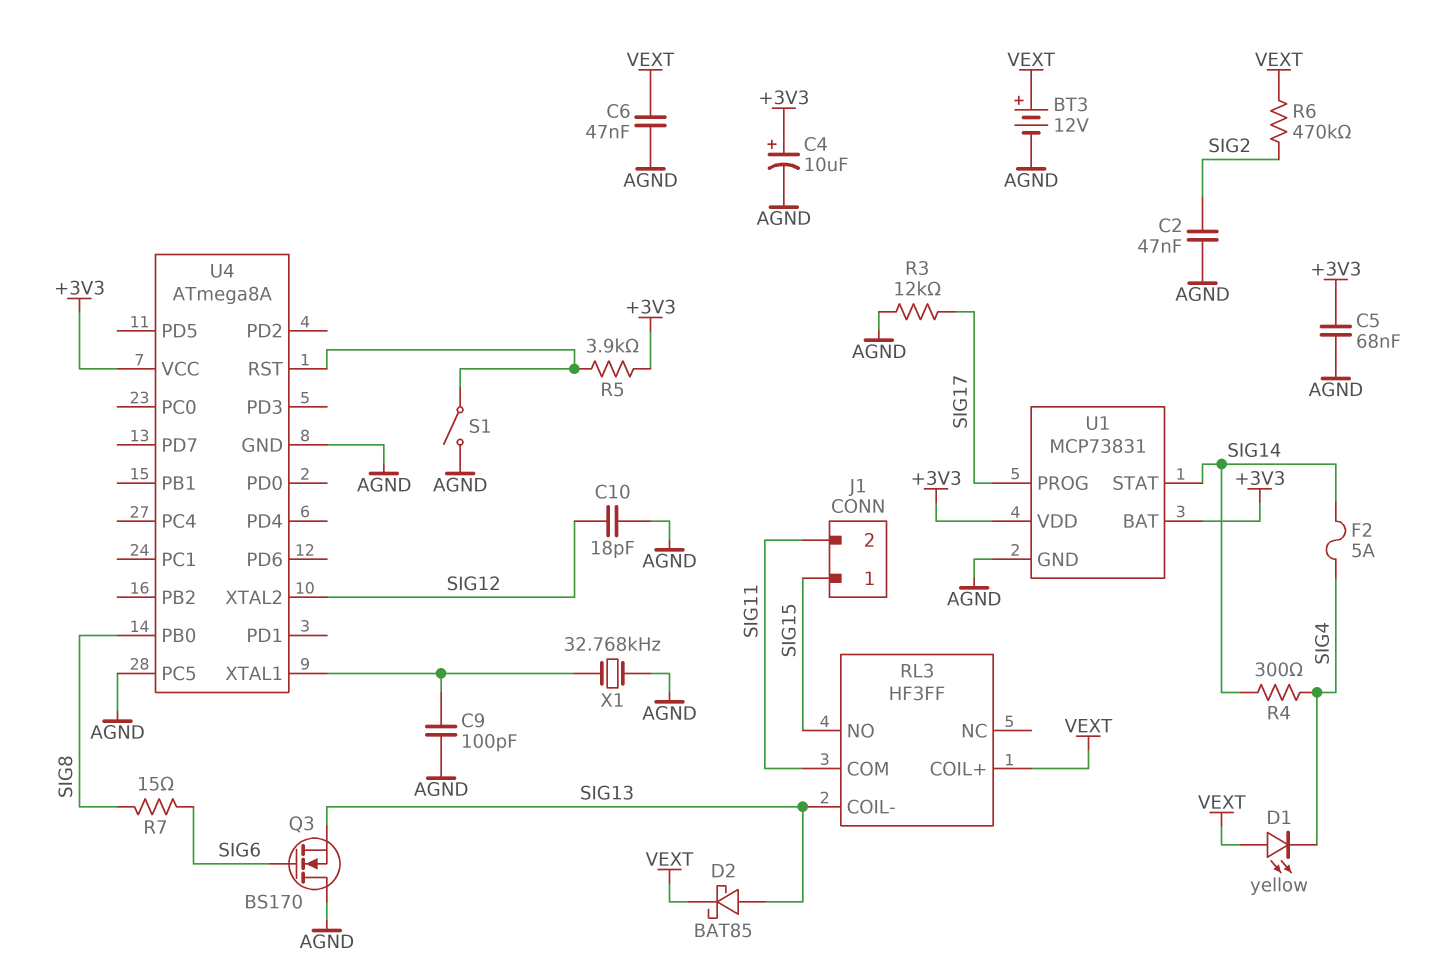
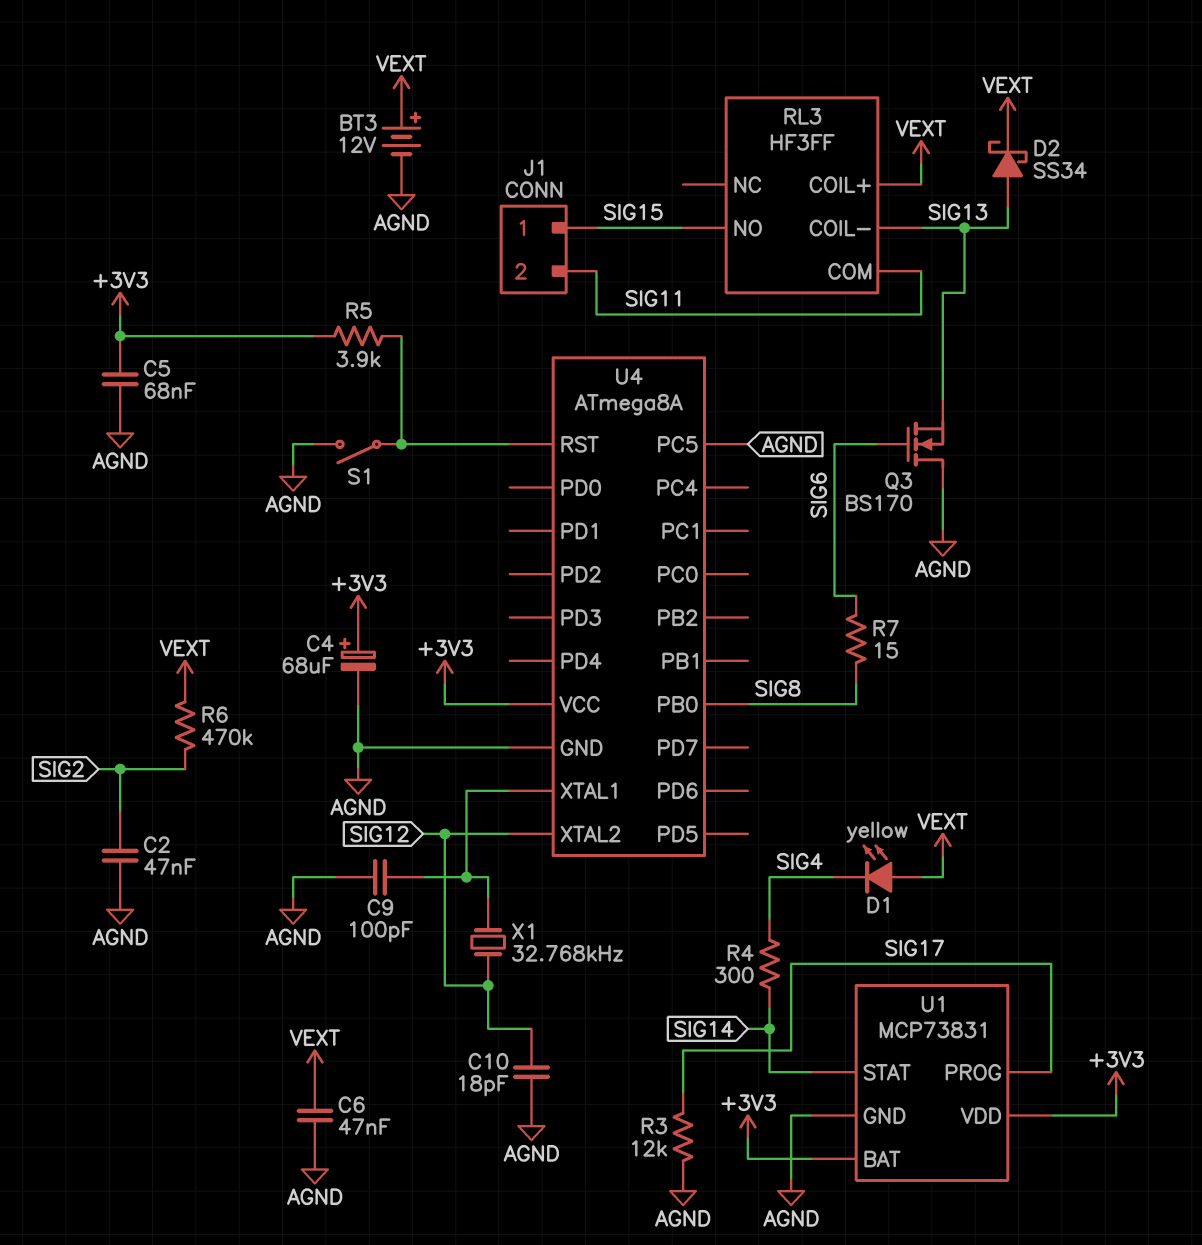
C4: 10uF (plus +3V3, minus AGND) -> 68uF (plus +3V3, minus AGND)
D2: schottky BAT85 (A SIG13, K VEXT) -> schottky SS34 (A SIG13, K VEXT)
F2: 5A (SIG4, SIG14) -> none
X1: 32.768kHz (AGND, U4/XTAL1) -> 32.768kHz (SIG12, U4/XTAL1)

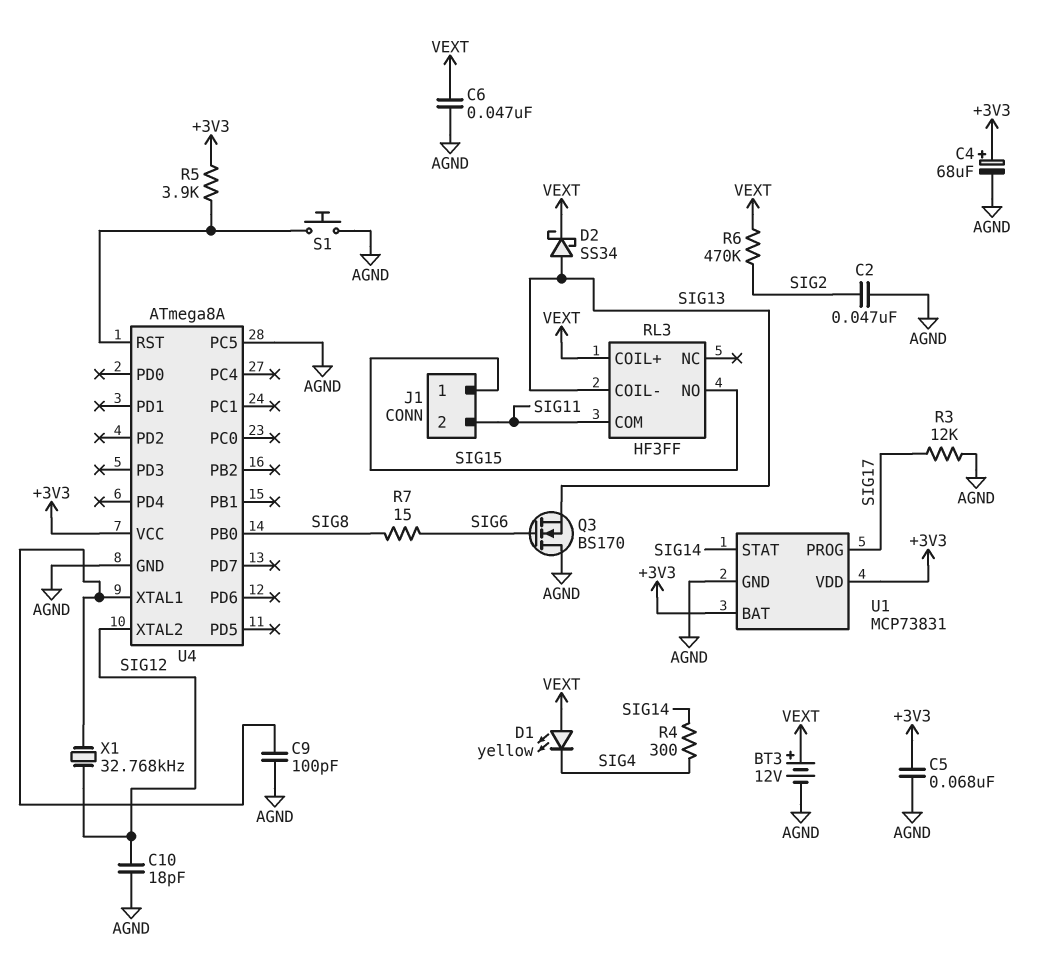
S1: switch (AGND, U4/RST) -> button (AGND, U4/RST)

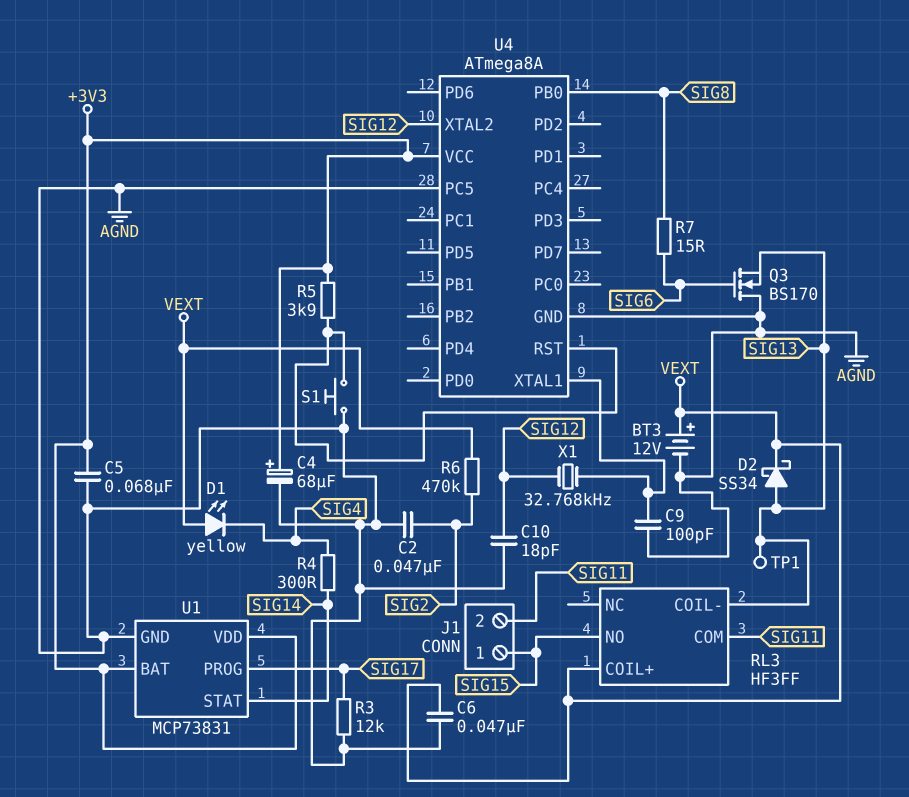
TP1: none -> test point (SIG13)

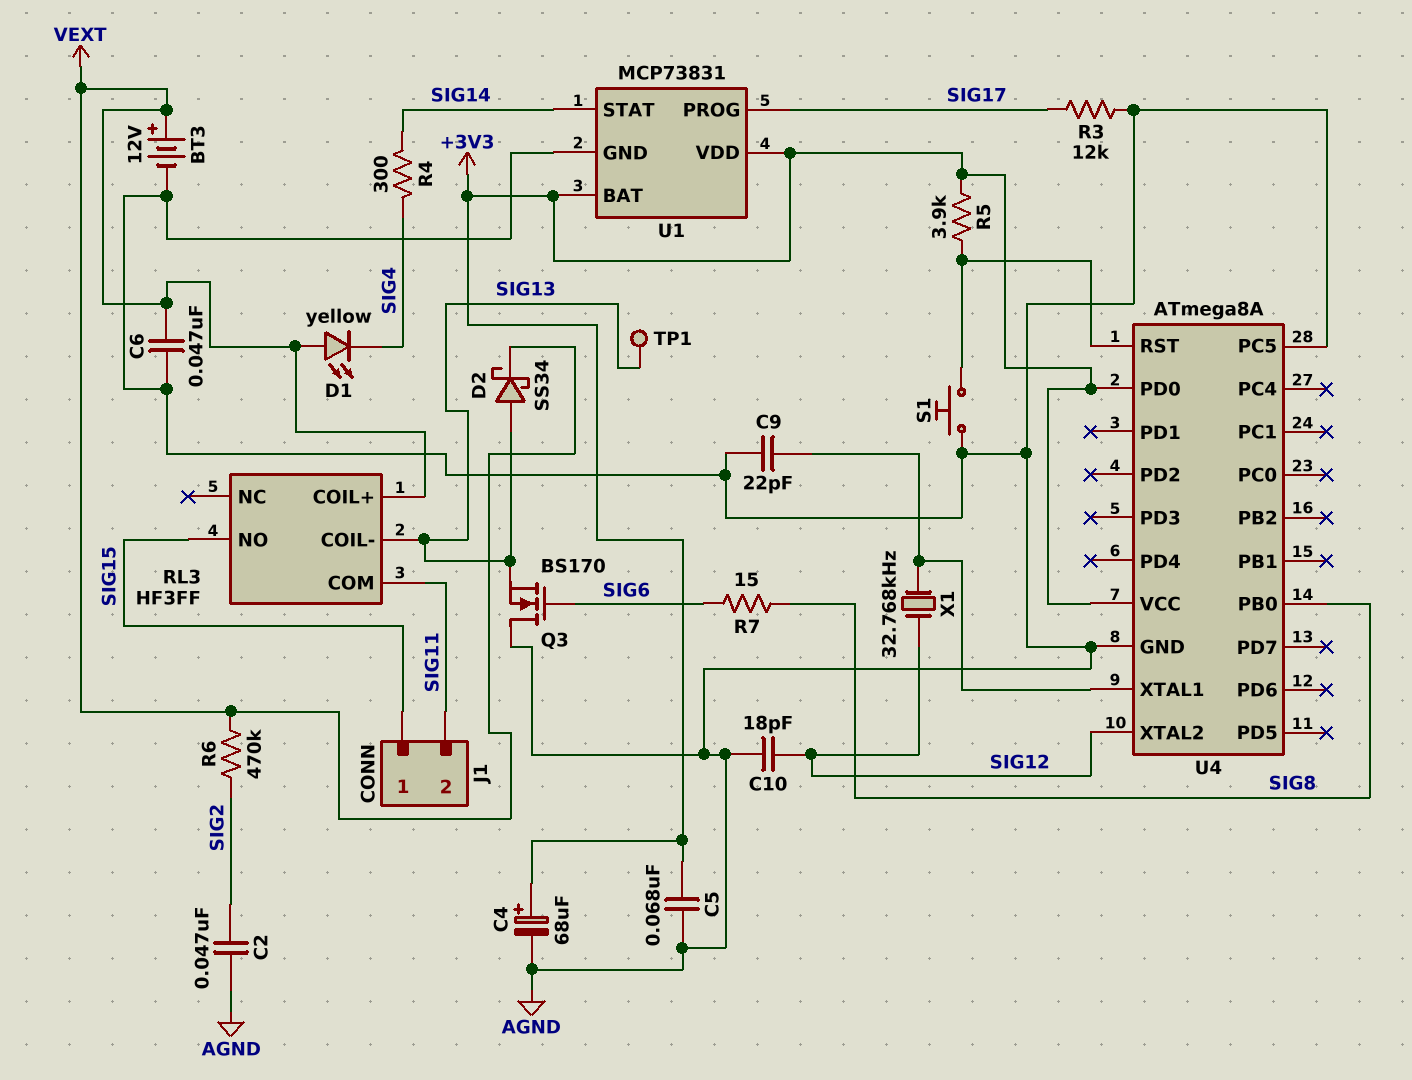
C9: 100pF (AGND, U4/XTAL1) -> 22pF (AGND, U4/XTAL1)
U4 pin PD0: none -> +3V3

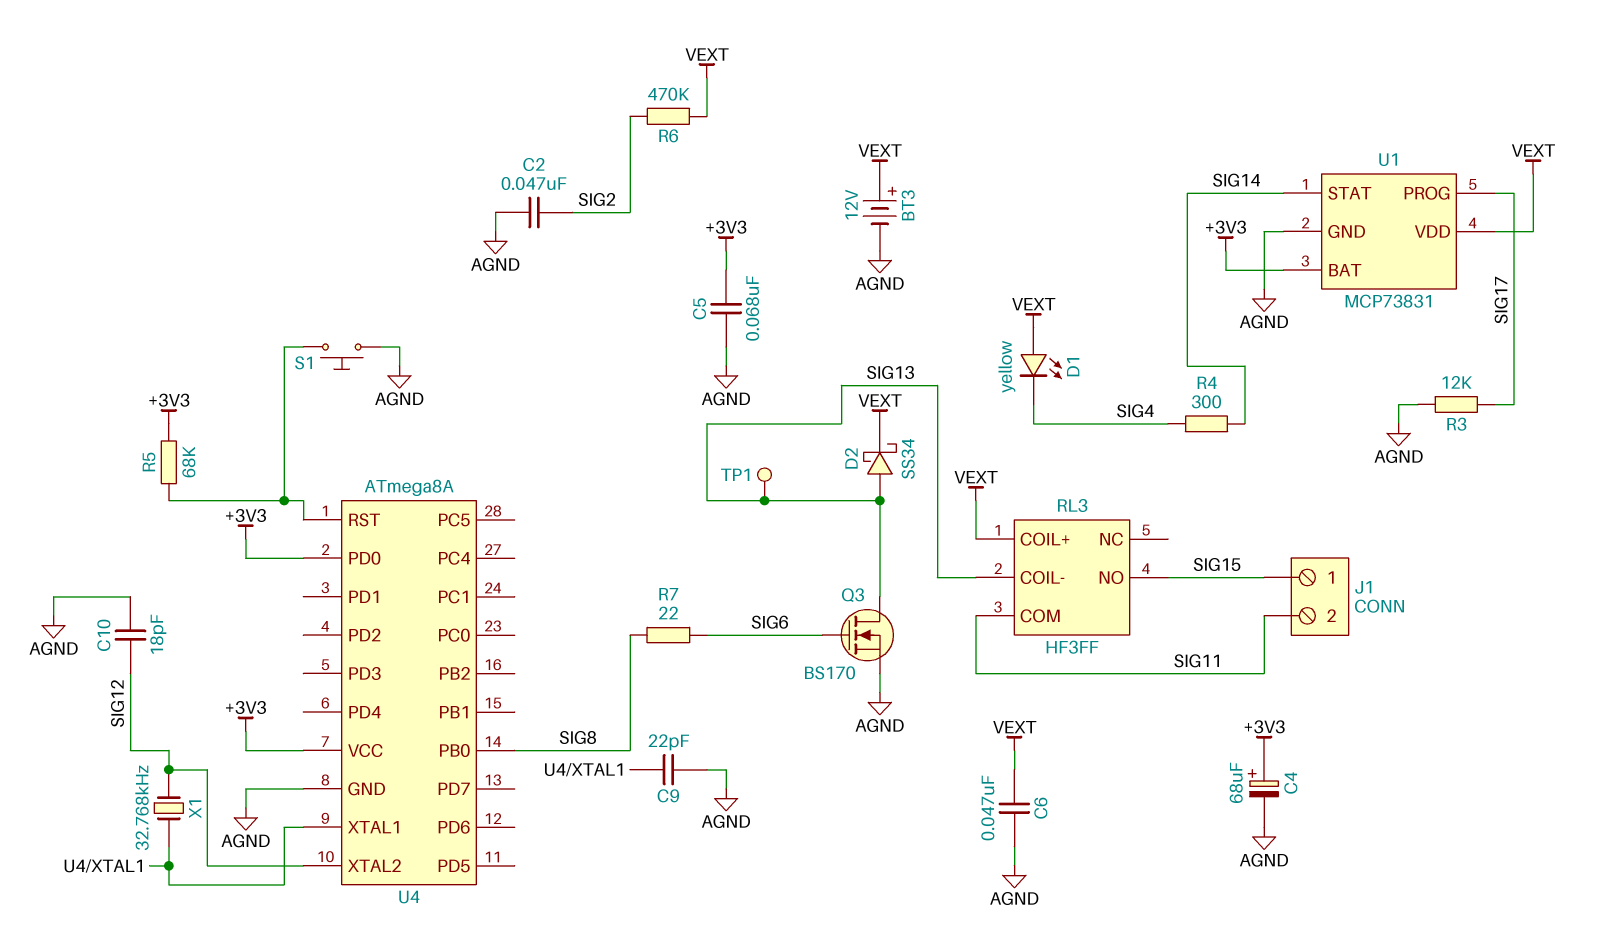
Q3: NMOS BS170 (G SIG6, D AGND, S SIG13) -> NMOS BS170 (G SIG6, D SIG13, S AGND)
R5: 3.9k (+3V3, U4/RST) -> 68k (+3V3, U4/RST)
R7: 15 (SIG6, SIG8) -> 22 (SIG6, SIG8)
U1 pin VDD: +3V3 -> VEXT
U4 pin PC5: AGND -> none

